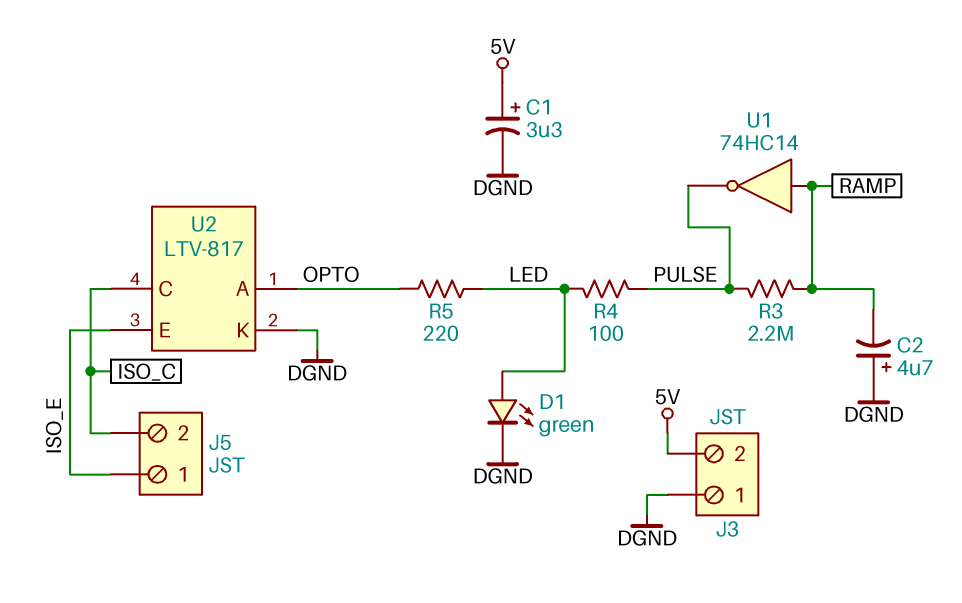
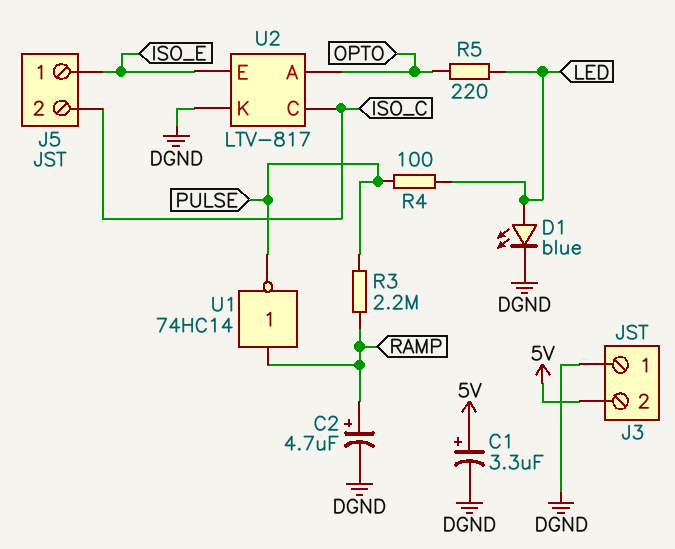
C2: 4.7uF (plus DGND, minus RAMP) -> 4.7uF (plus RAMP, minus DGND)
D1: LED green (A LED, K DGND) -> LED blue (A LED, K DGND)

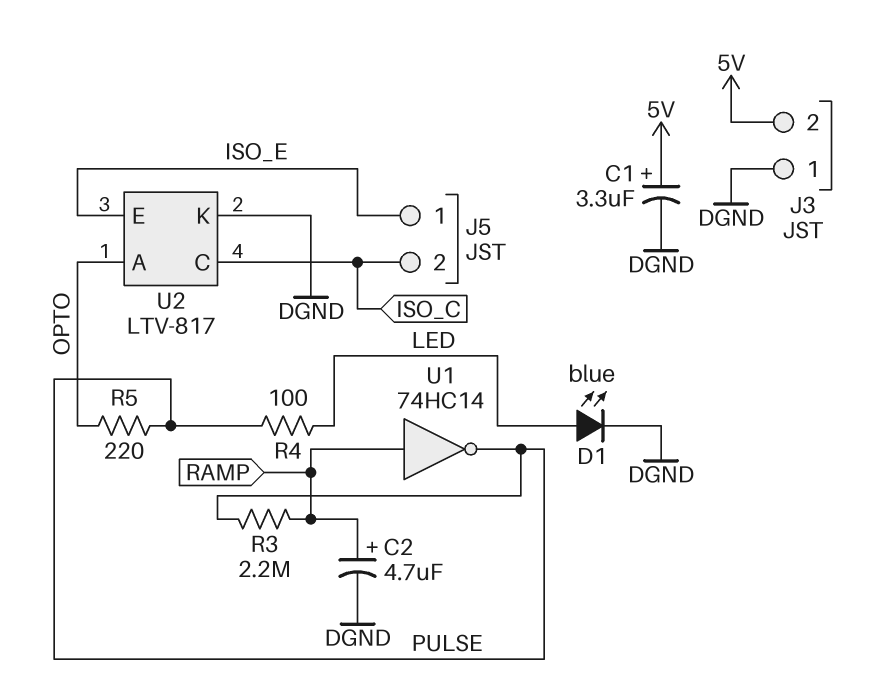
R5: 220 (LED, OPTO) -> 220 (OPTO, PULSE)

